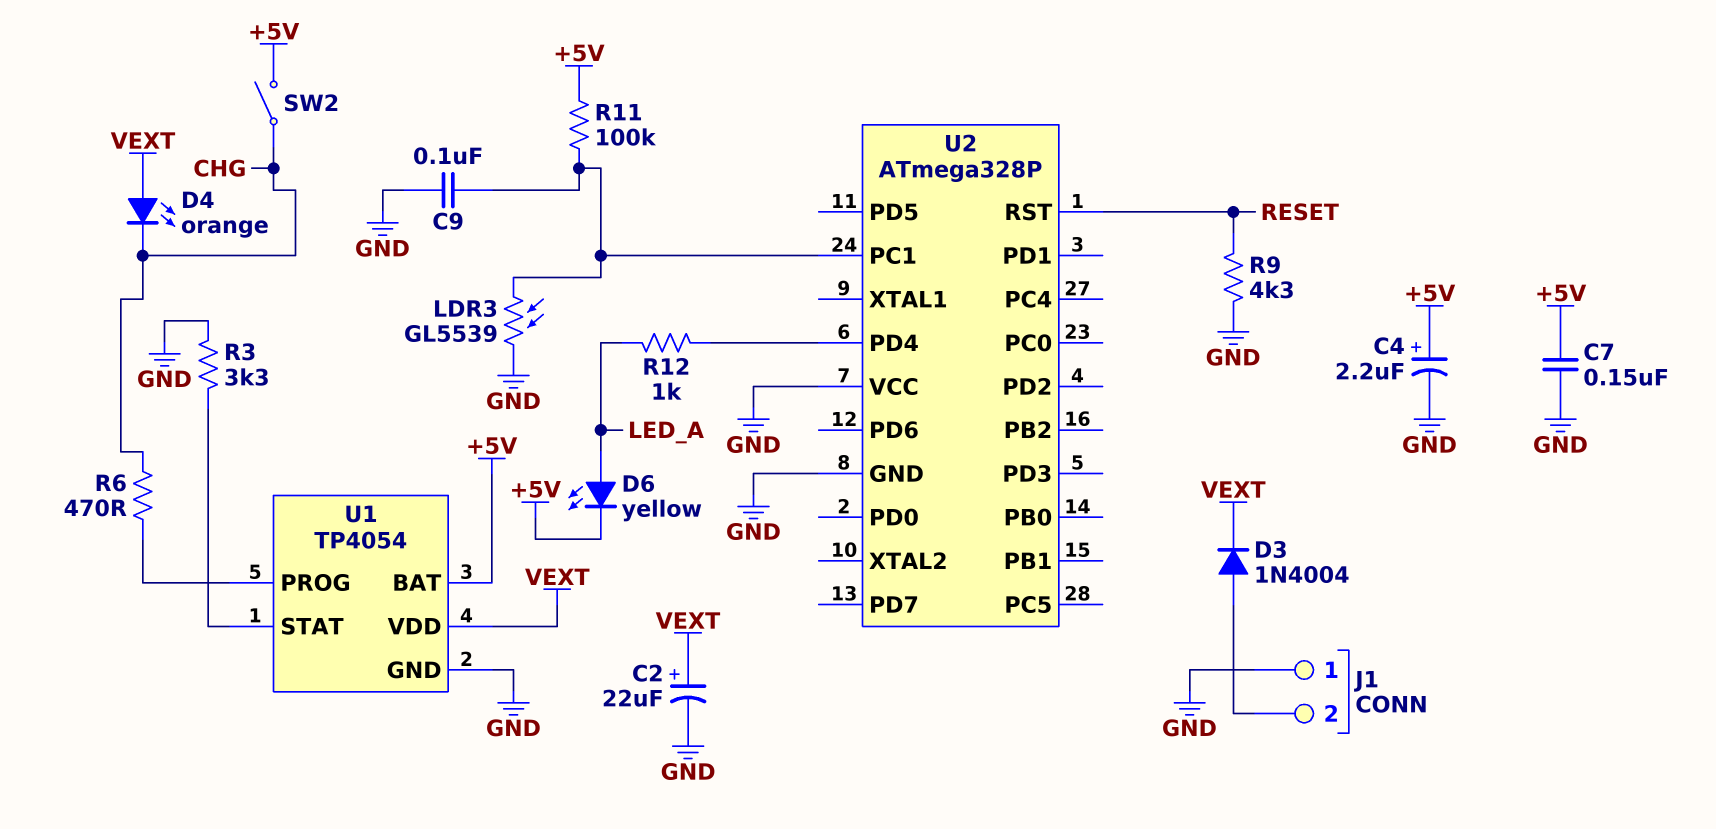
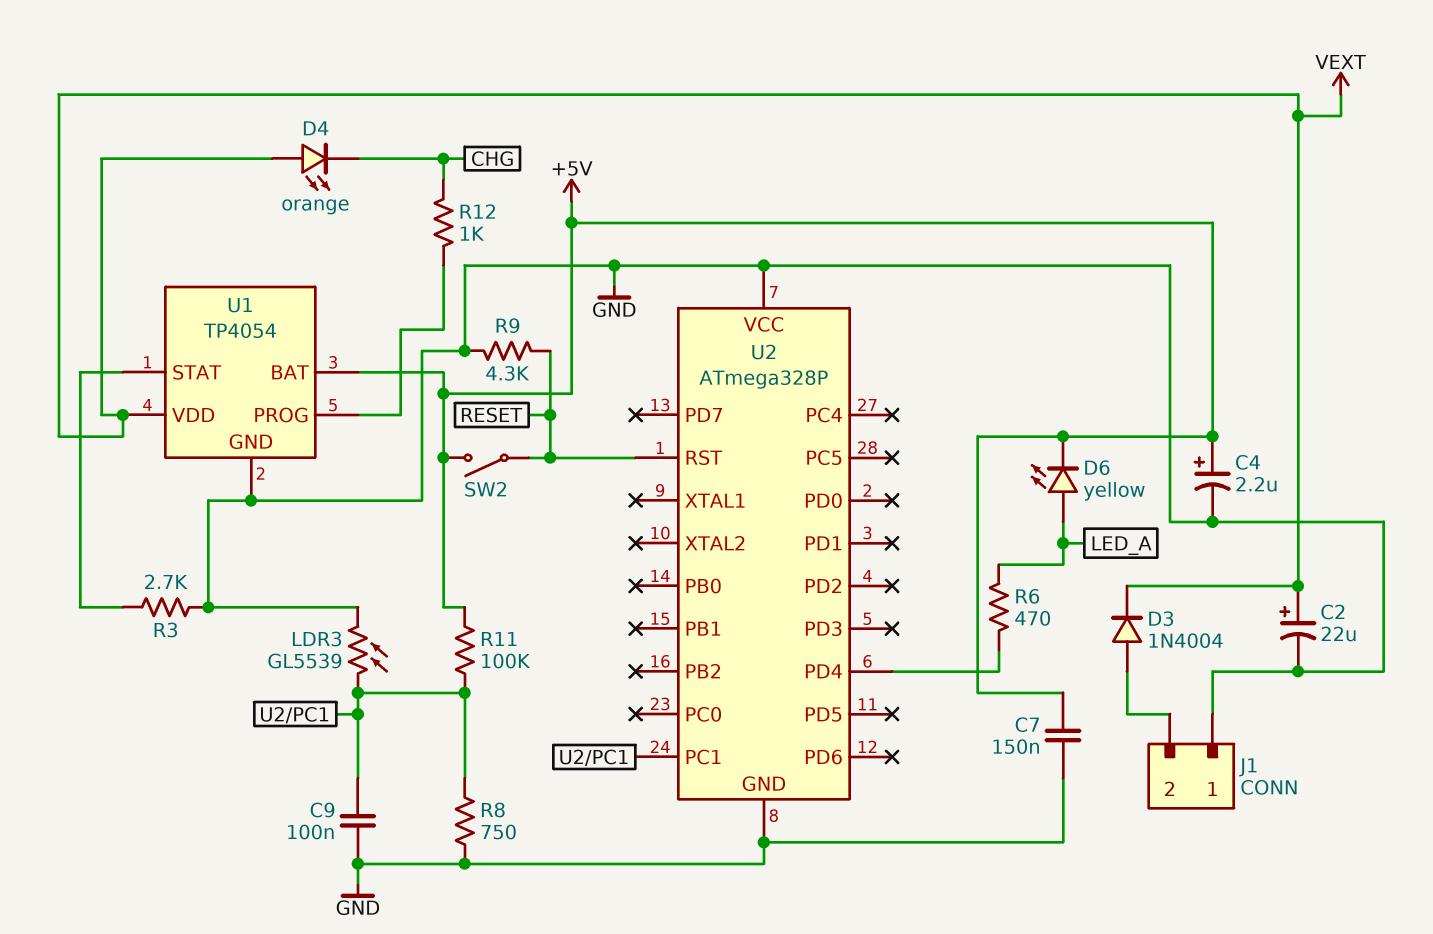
R3: 3.3k (GND, U1/STAT) -> 2.7k (GND, U1/STAT)
R6: 470 (CHG, U1/PROG) -> 470 (LED_A, U2/PD4)
R8: none -> 750 (GND, U2/PC1)
R12: 1k (LED_A, U2/PD4) -> 1k (CHG, U1/PROG)
SW2: switch (+5V, CHG) -> switch (+5V, RESET)

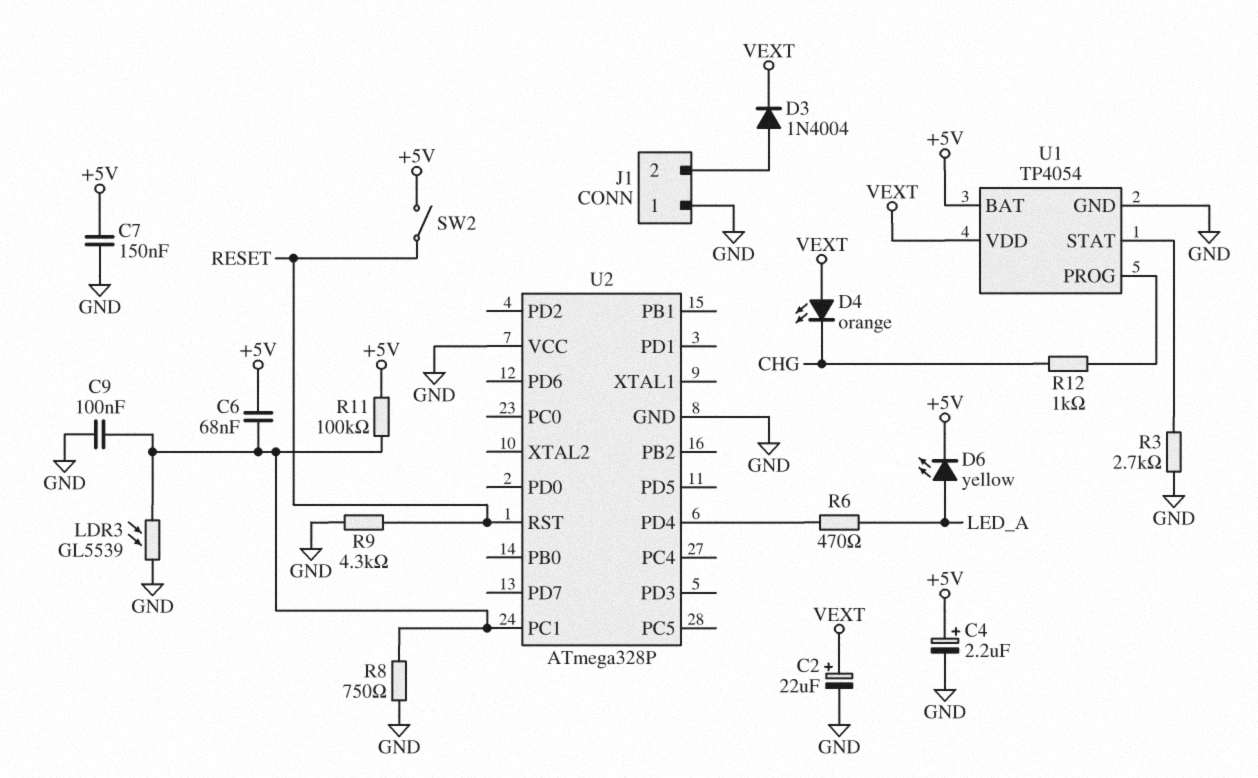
C6: none -> 68nF (+5V, U2/PC1)

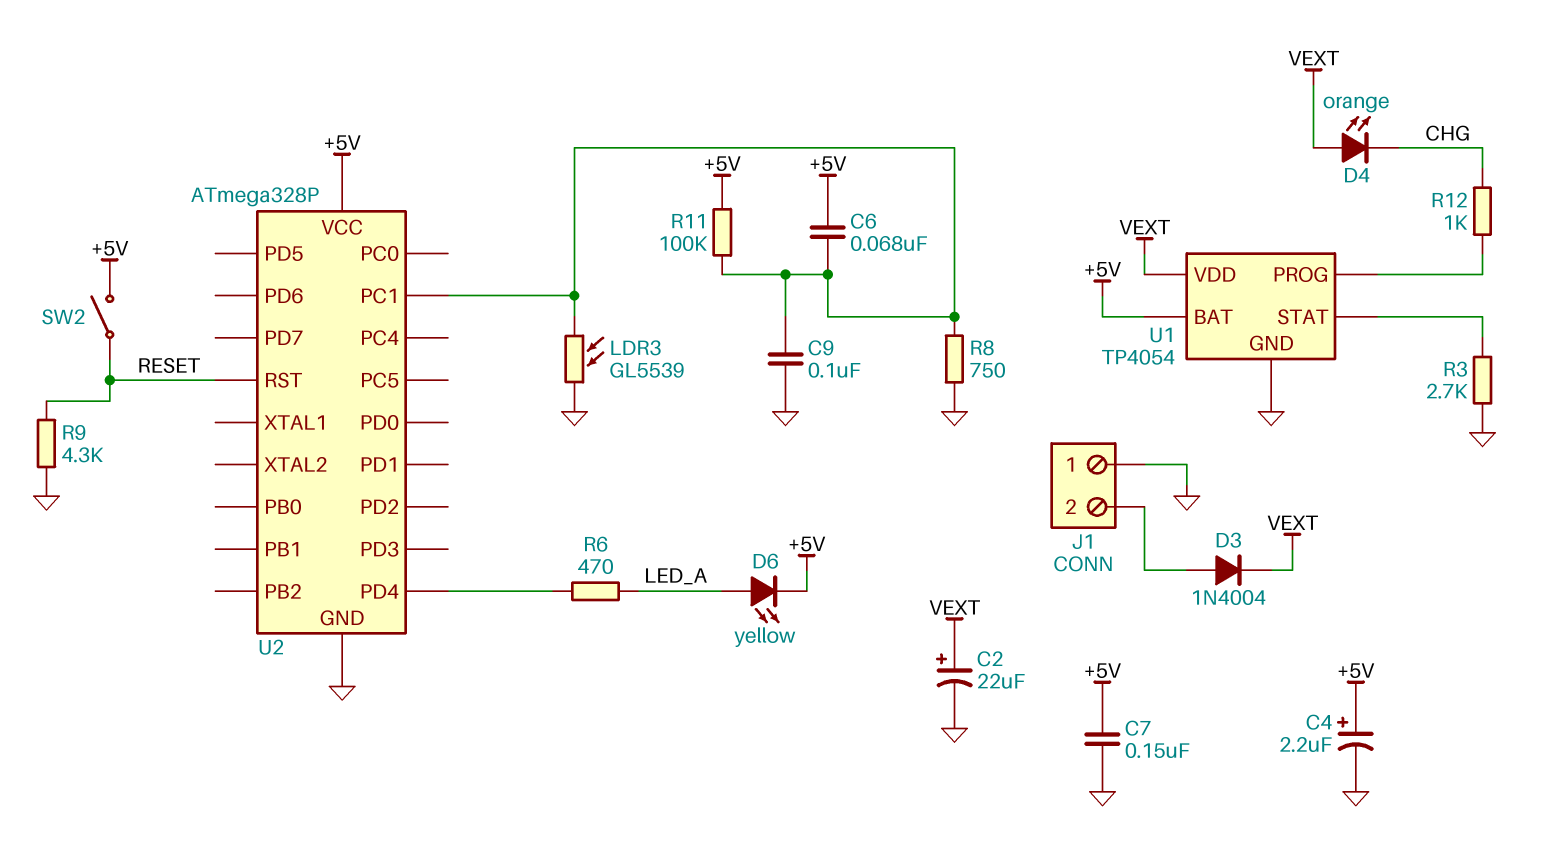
U2 pin VCC: GND -> +5V

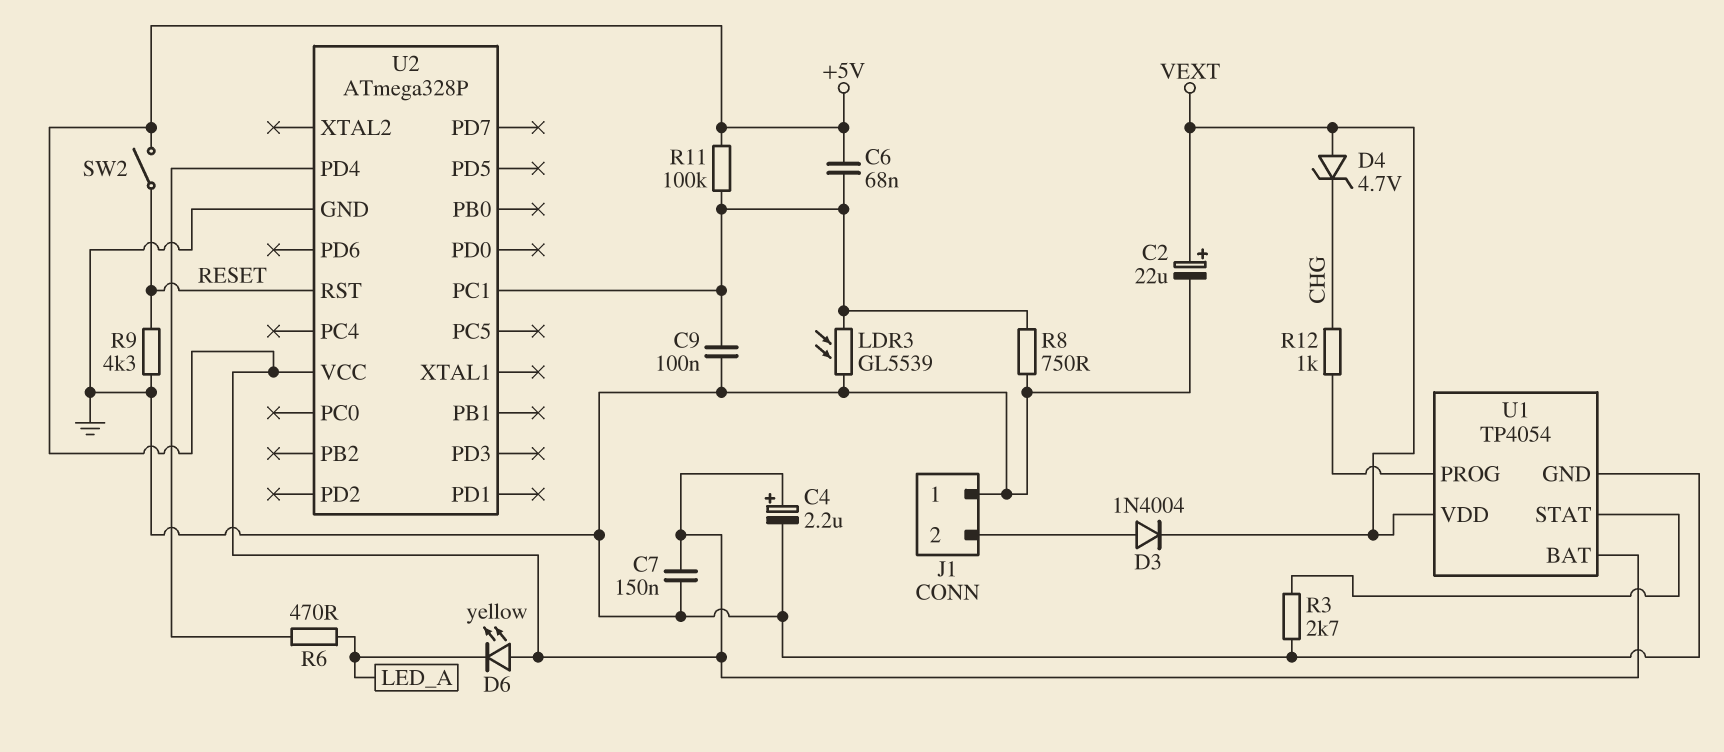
D4: LED orange (A VEXT, K CHG) -> zener 4.7V (A VEXT, K CHG)
D6: LED yellow (A LED_A, K +5V) -> LED yellow (A +5V, K LED_A)

